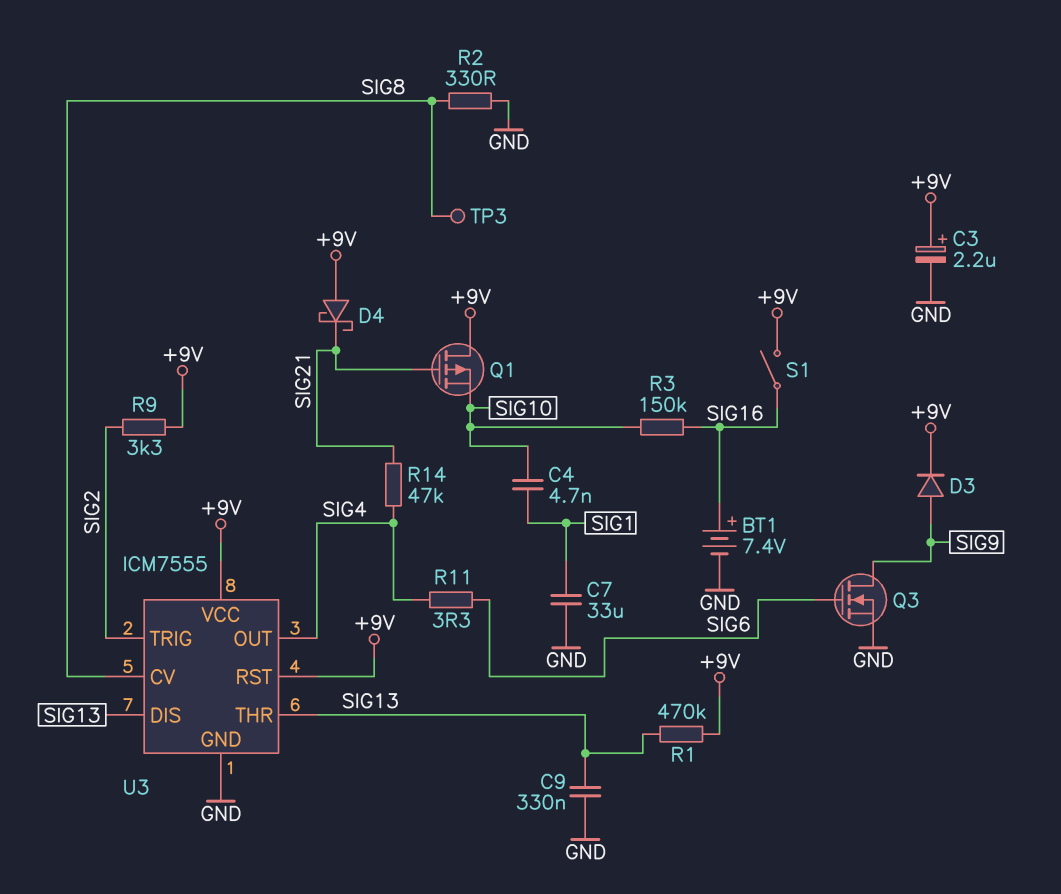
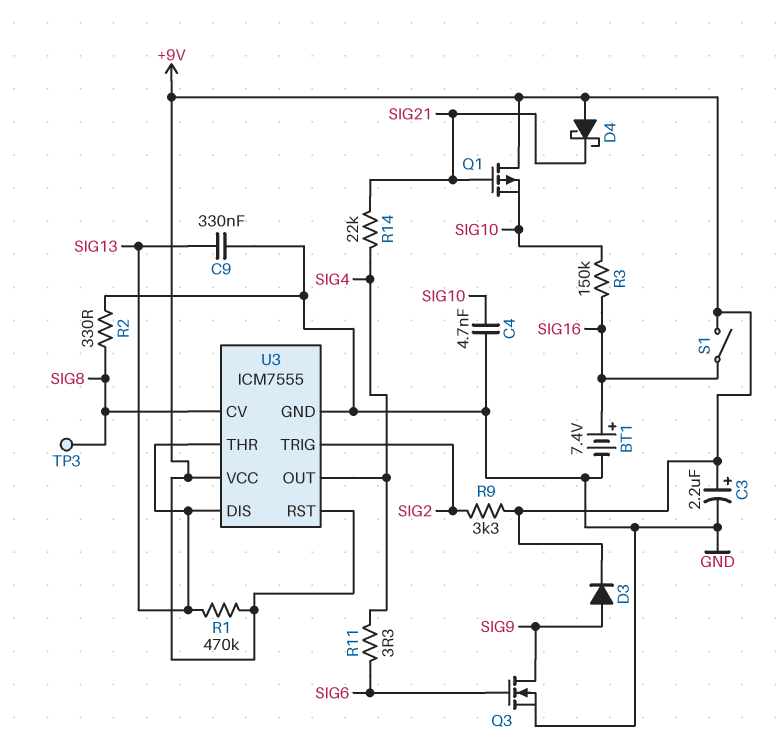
C4: 4.7nF (SIG1, SIG10) -> 4.7nF (GND, SIG10)
C7: 33uF (GND, SIG1) -> none
R14: 47k (SIG4, SIG21) -> 22k (SIG4, SIG21)

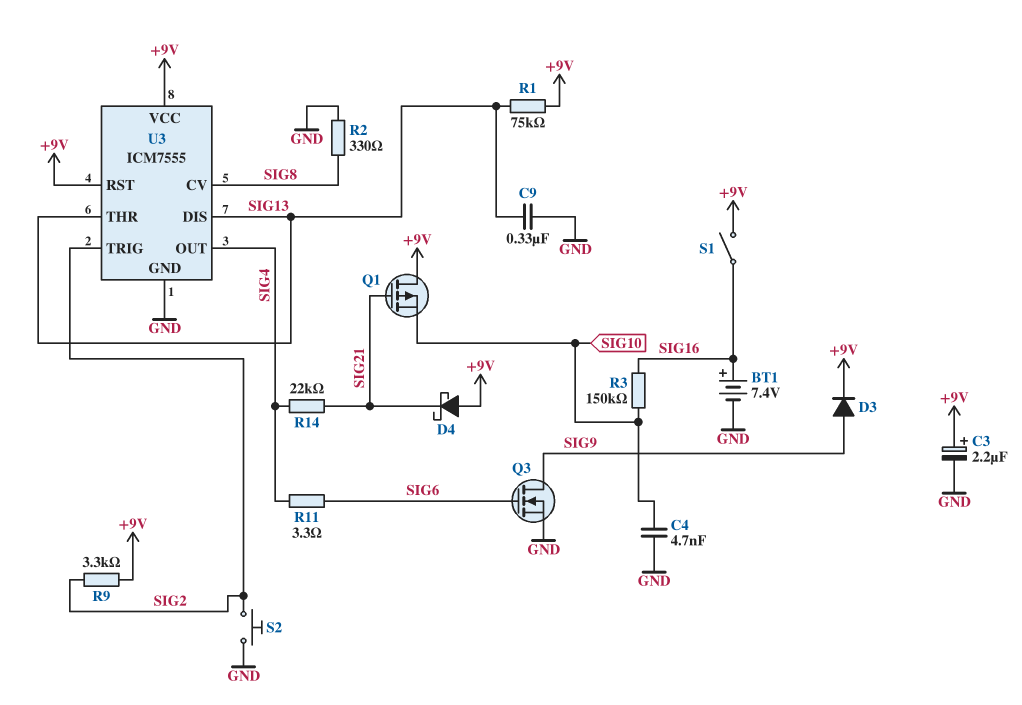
R1: 470k (+9V, SIG13) -> 75k (+9V, SIG13)
S2: none -> button (GND, SIG2)
TP3: test point (SIG8) -> none

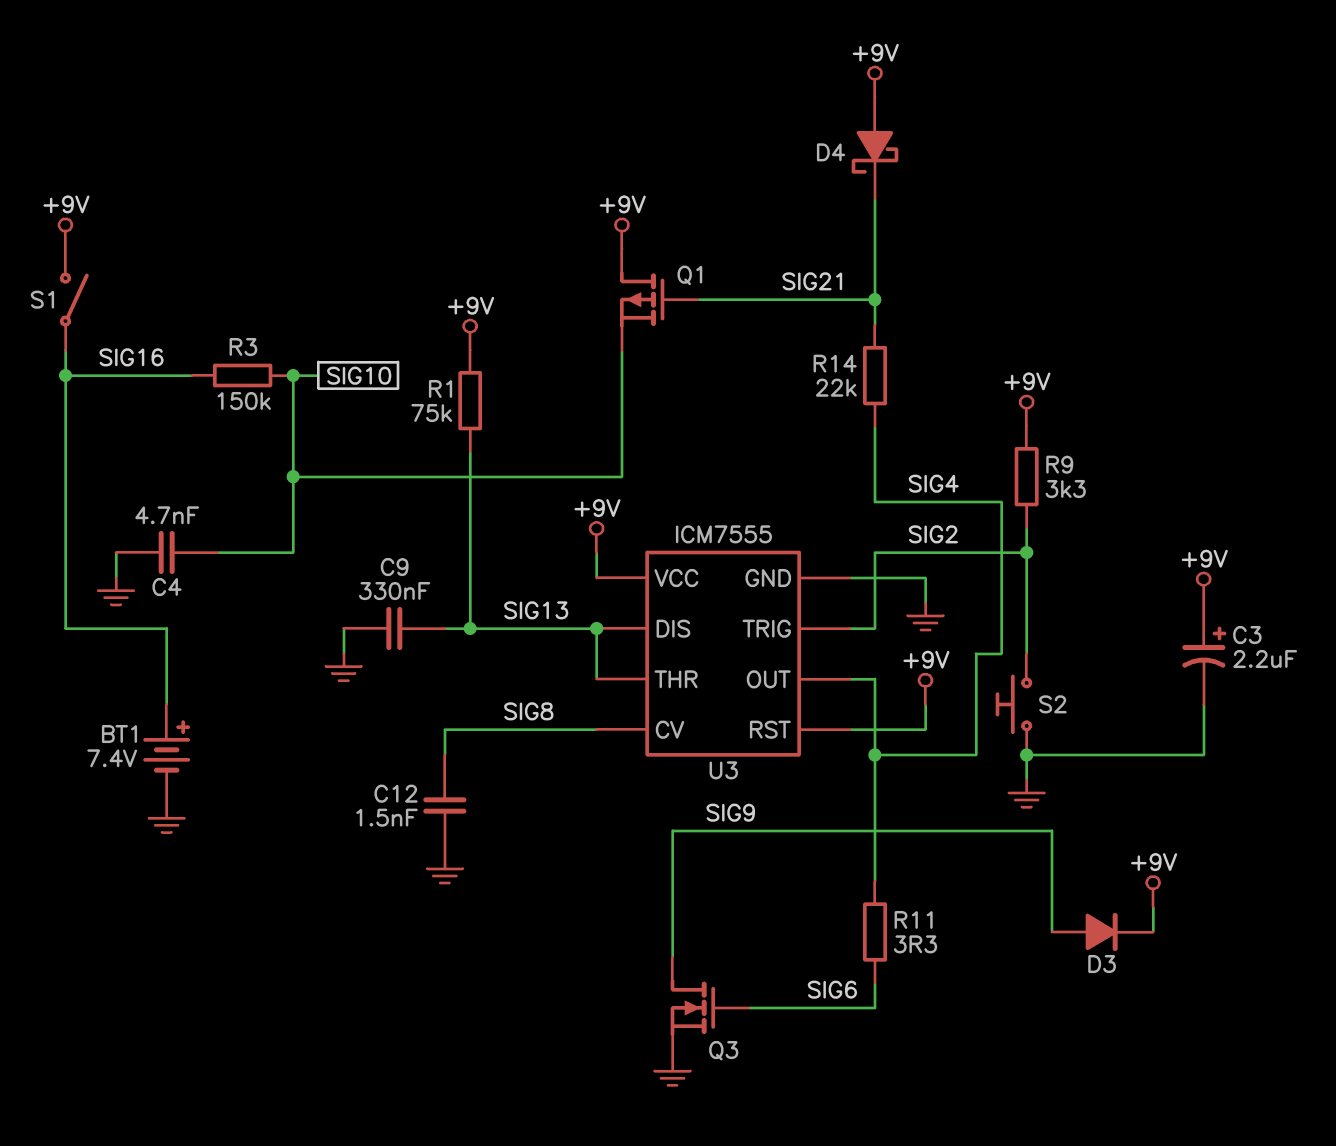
C12: none -> 1.5nF (GND, SIG8)
R2: 330 (GND, SIG8) -> none

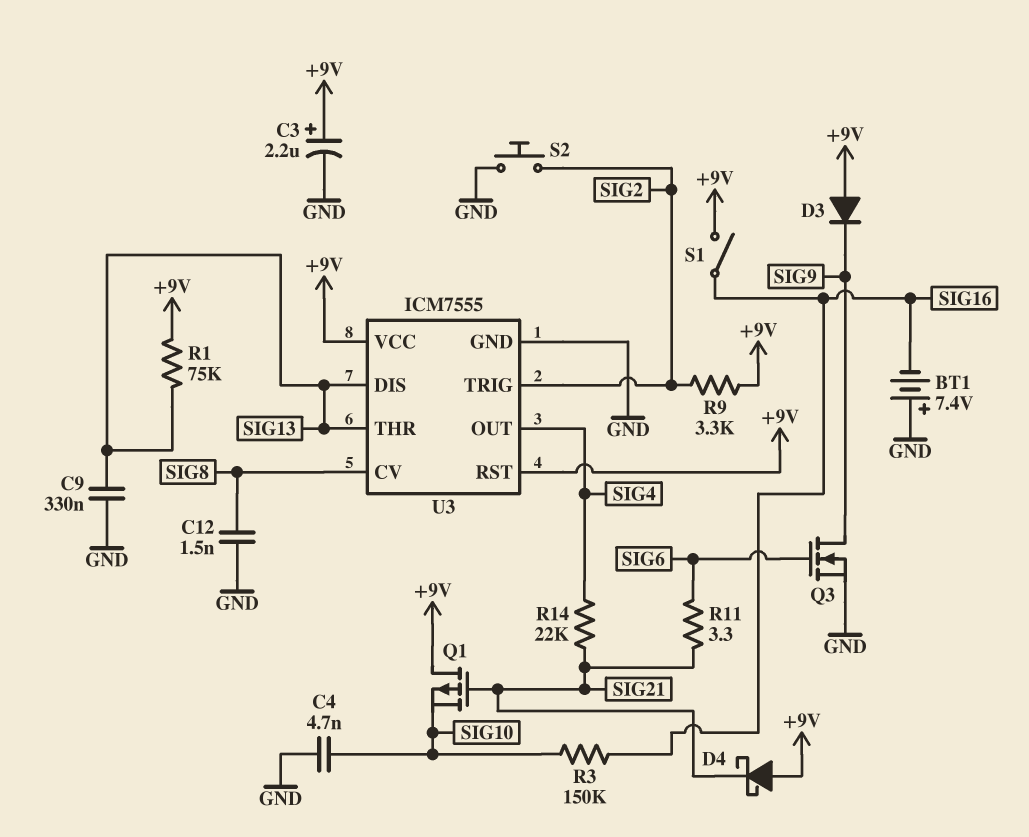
BT1: 7.4V (plus SIG16, minus GND) -> 7.4V (plus GND, minus SIG16)
D3: diode (A SIG9, K +9V) -> diode (A +9V, K SIG9)
R11: 3.3 (SIG4, SIG6) -> 3.3 (SIG6, SIG21)

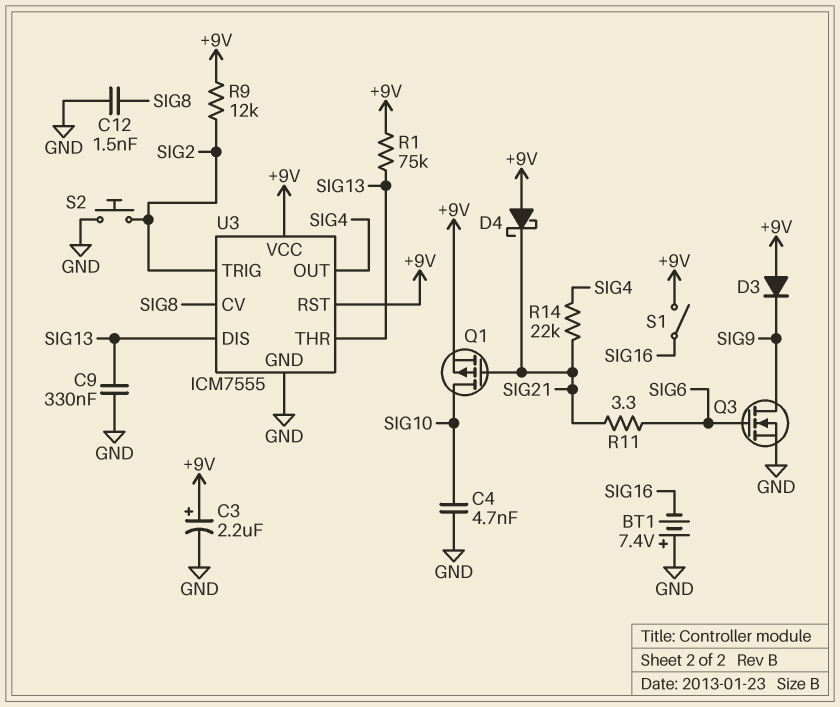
Q1: PMOS (G SIG21, D +9V, S SIG10) -> PMOS (G SIG21, D SIG10, S +9V)
R3: 150k (SIG10, SIG16) -> none
R9: 3.3k (+9V, SIG2) -> 12k (+9V, SIG2)

